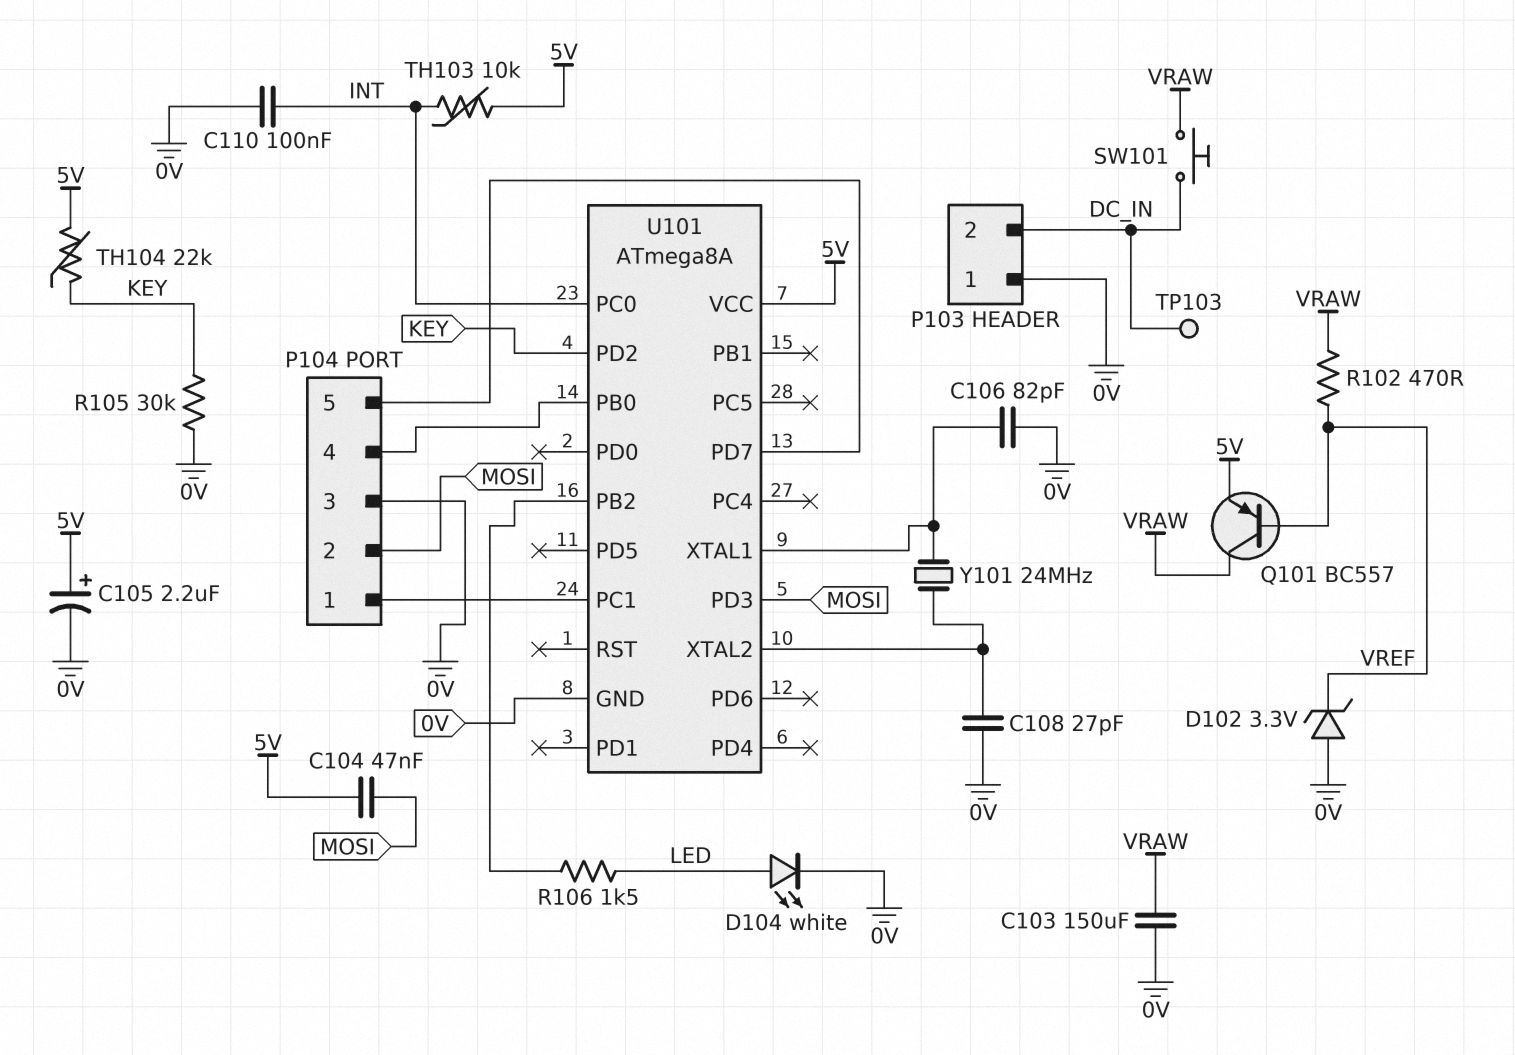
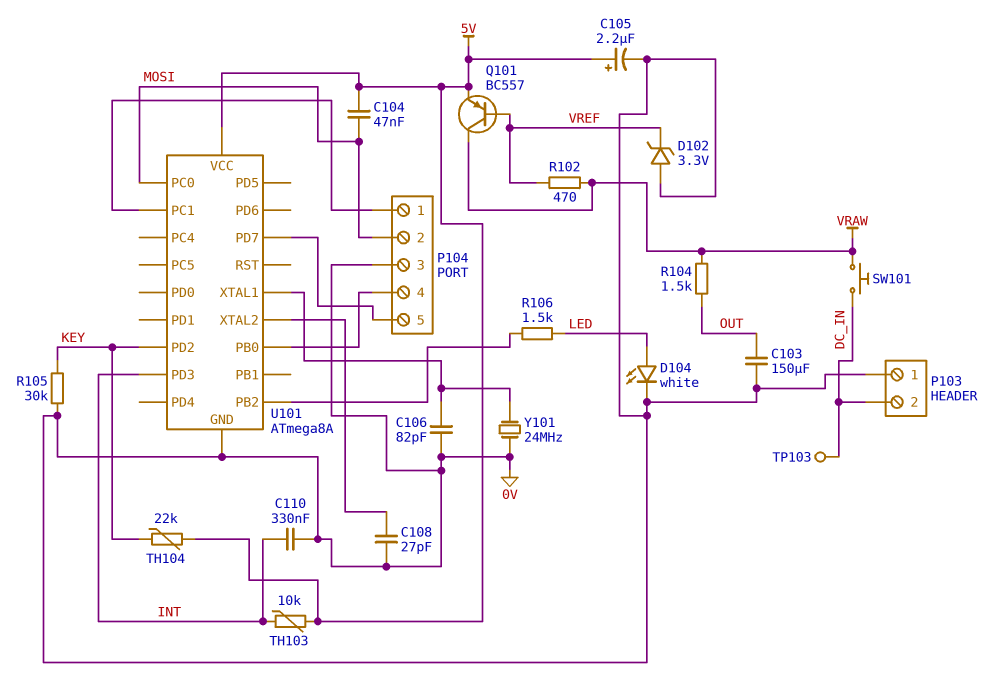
C103: 150uF (0V, VRAW) -> 150uF (0V, OUT)
C110: 100nF (0V, INT) -> 330nF (0V, INT)
R104: none -> 1.5k (OUT, VRAW)
U101 pin PC0: INT -> MOSI
U101 pin PD3: MOSI -> INT
Y101: 24MHz (U101/XTAL1, U101/XTAL2) -> 24MHz (0V, U101/XTAL1)

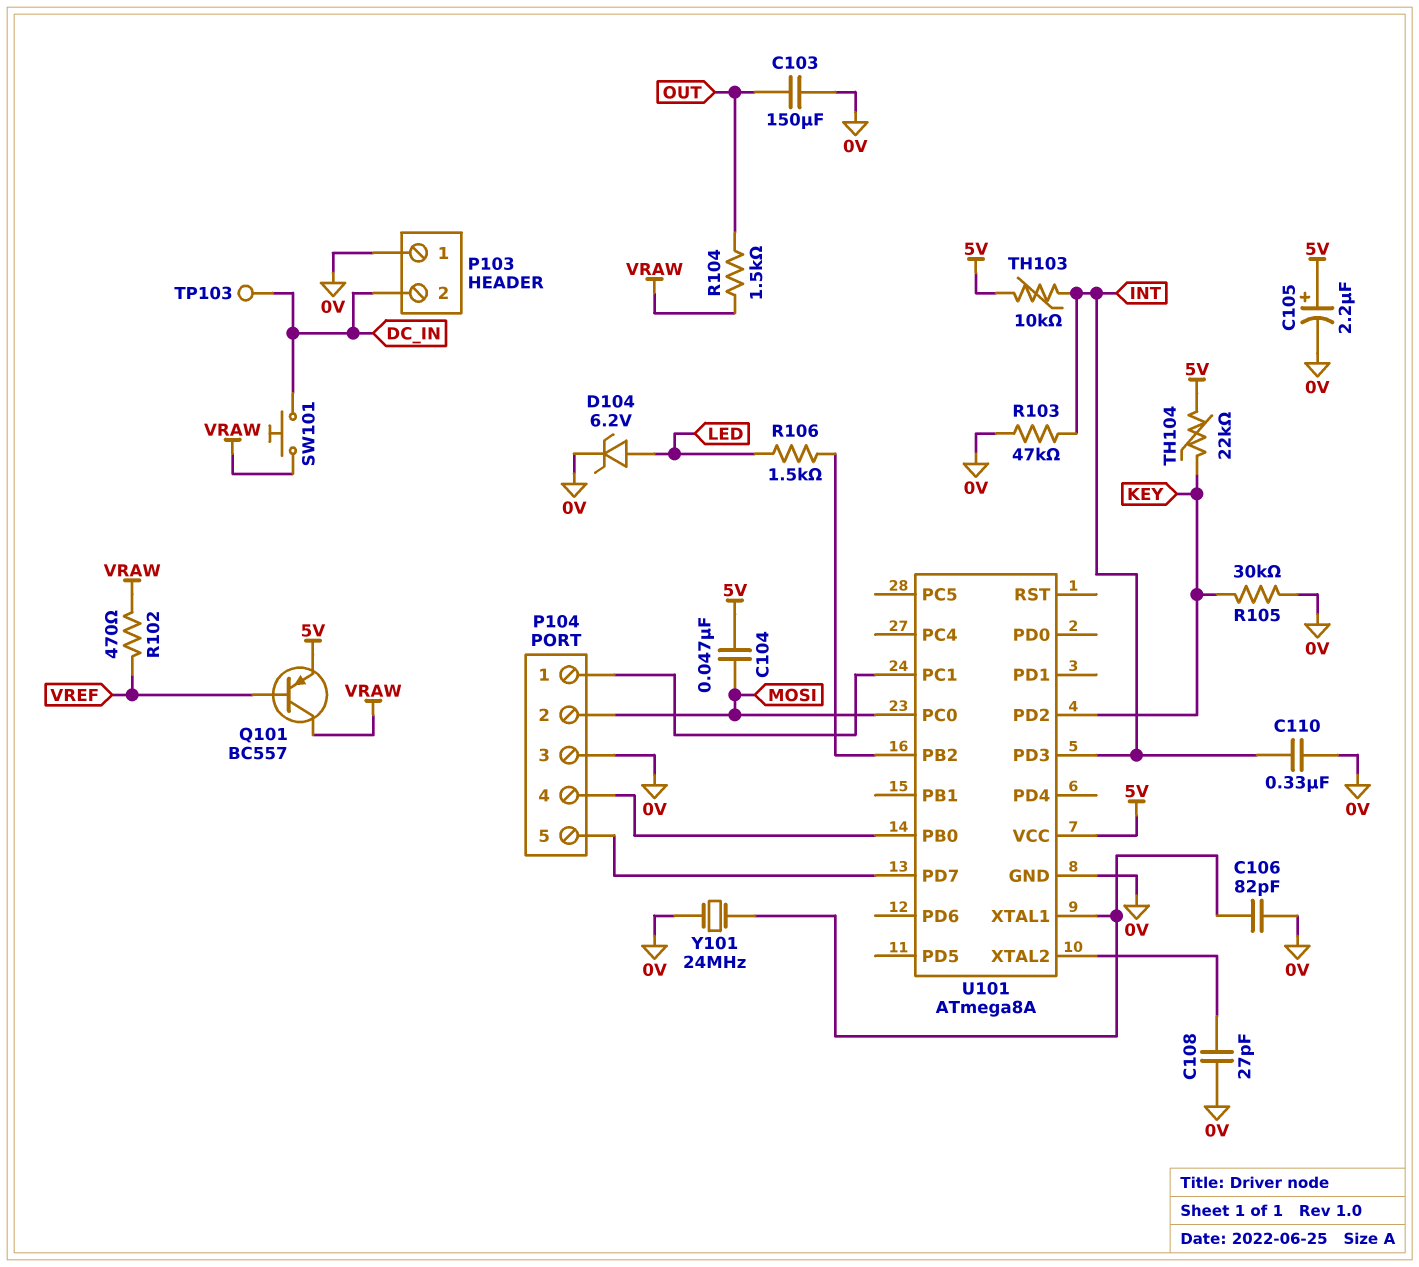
D102: zener 3.3V (A 0V, K VREF) -> none
D104: LED white (A LED, K 0V) -> zener 6.2V (A LED, K 0V)
R103: none -> 47k (0V, INT)

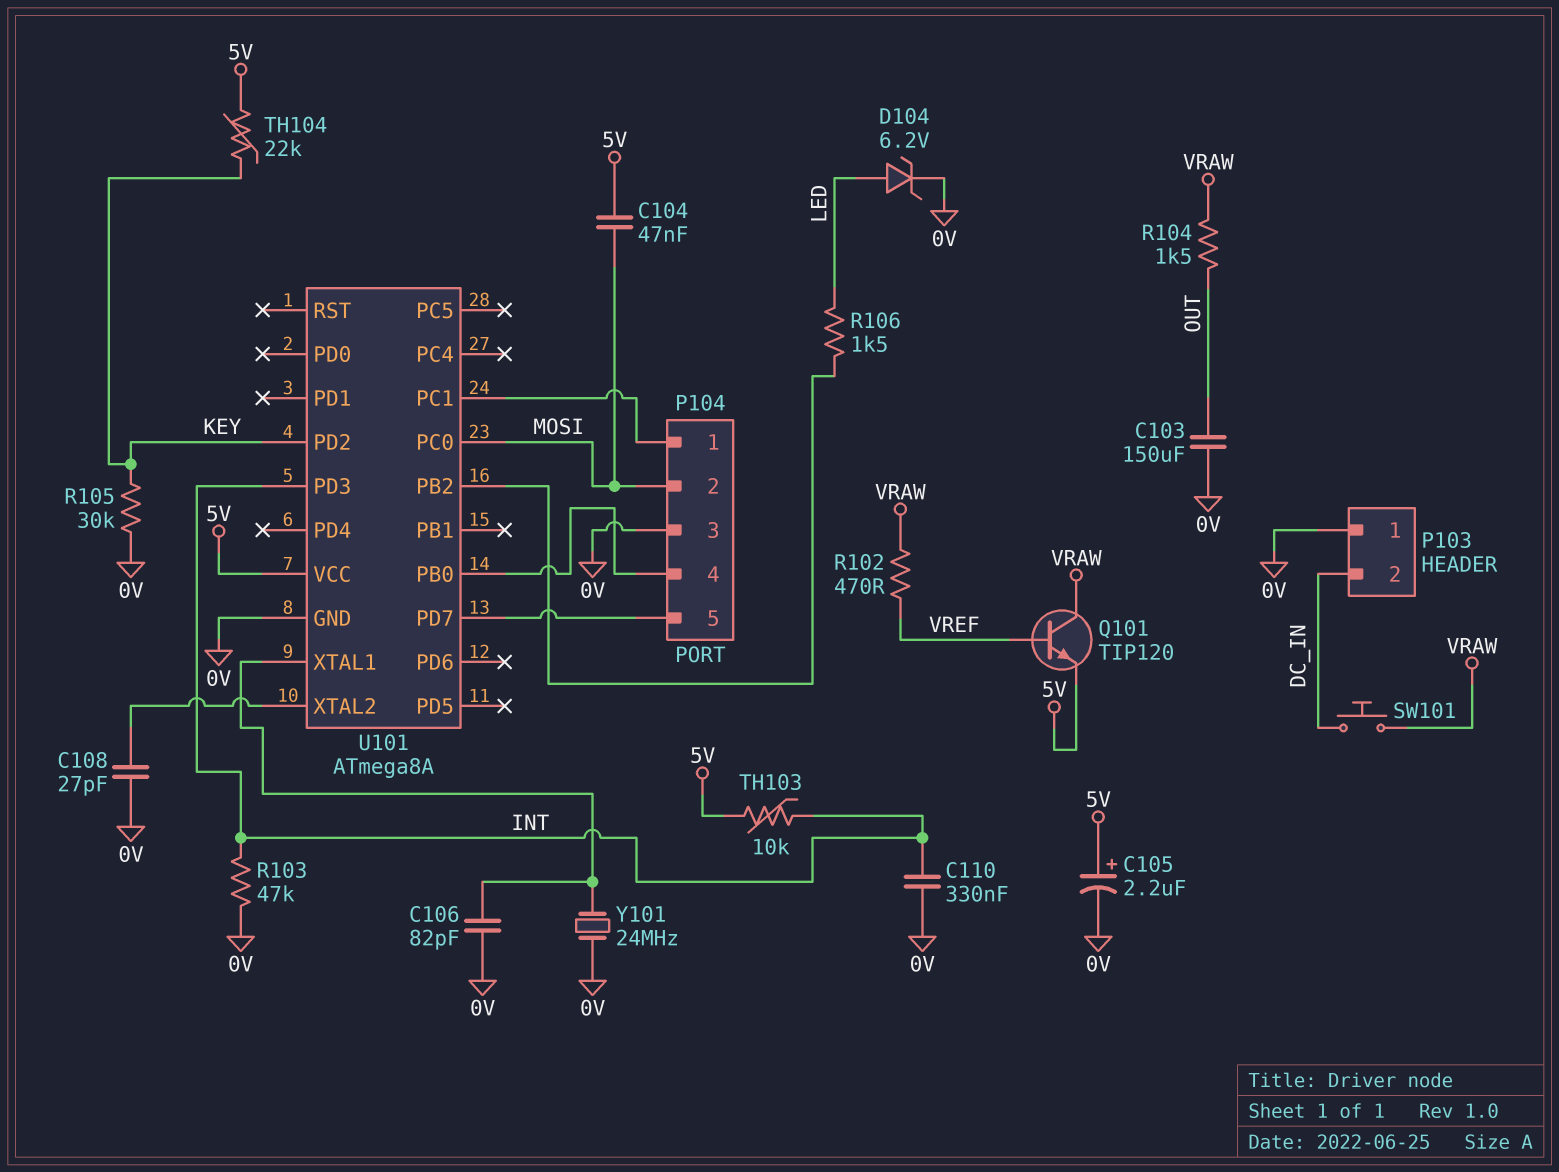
Q101: PNP BC557 (B VREF, C VRAW, E 5V) -> NPN TIP120 (B VREF, C VRAW, E 5V)
TP103: test point (DC_IN) -> none

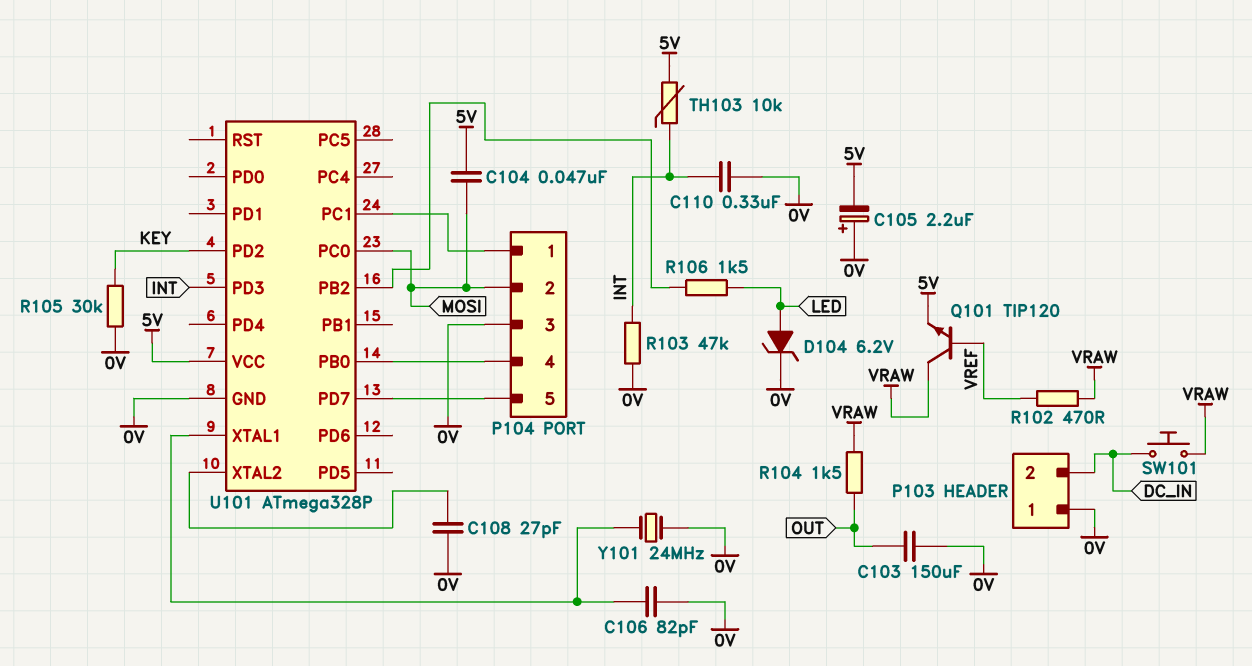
C105: 2.2uF (plus 5V, minus 0V) -> 2.2uF (plus 0V, minus 5V)
TH104: 22k (5V, KEY) -> none
U101: ATmega8A -> ATmega328P

